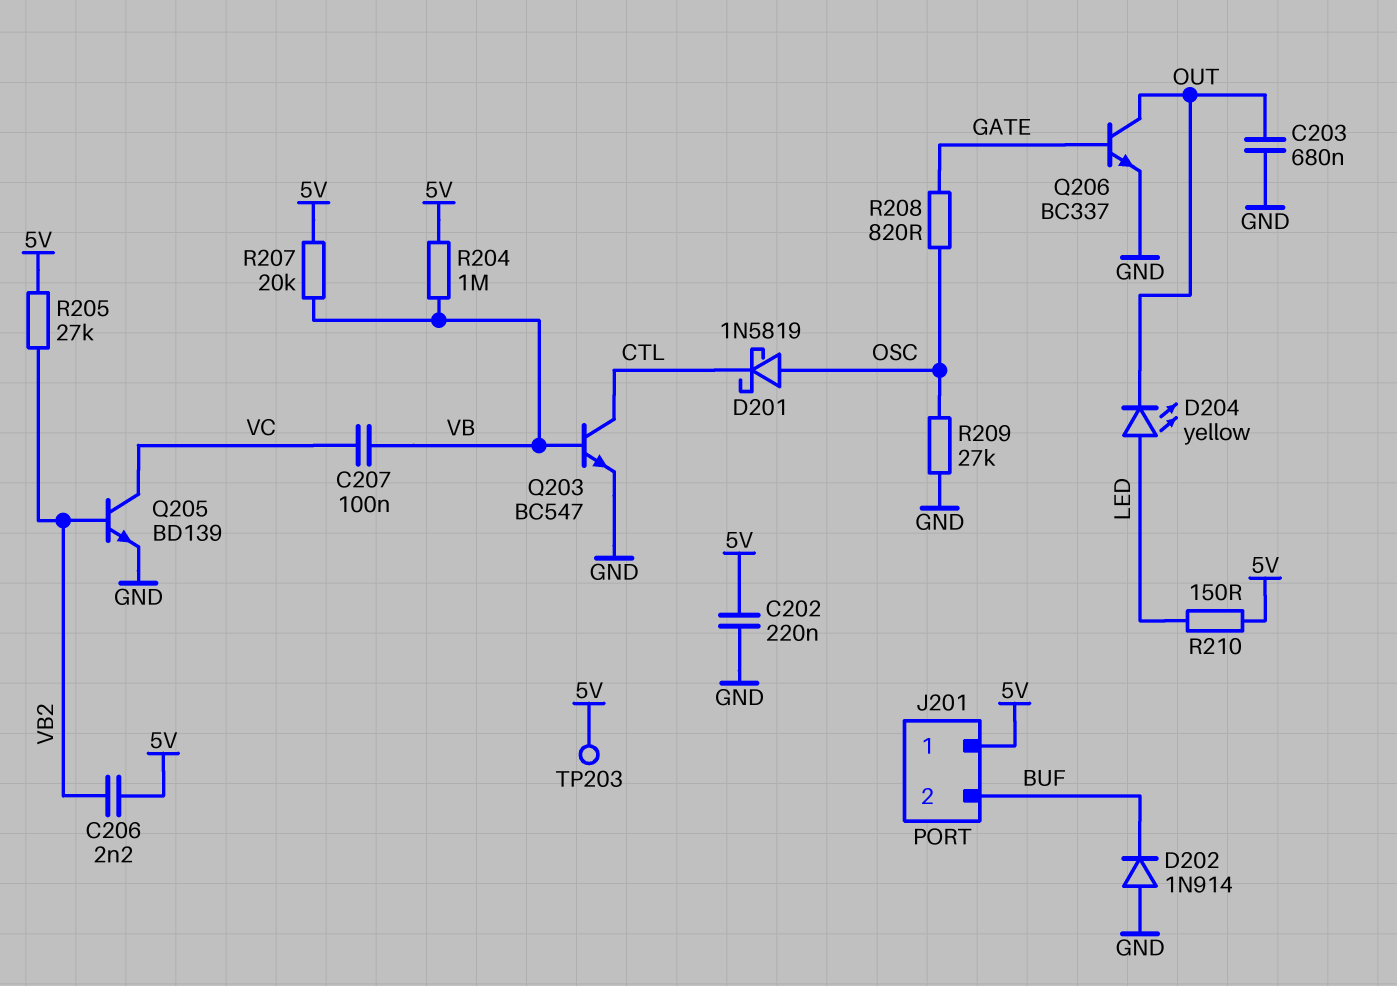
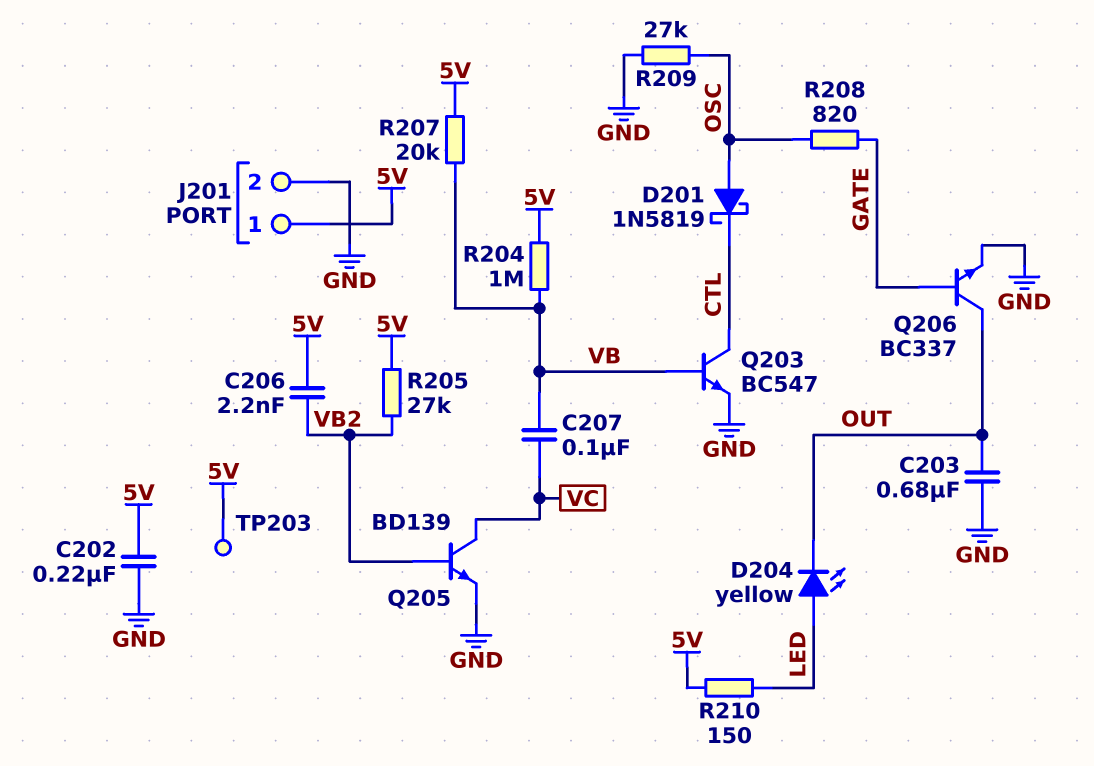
D202: diode 1N914 (A GND, K BUF) -> none
J201 pin 2: BUF -> GND

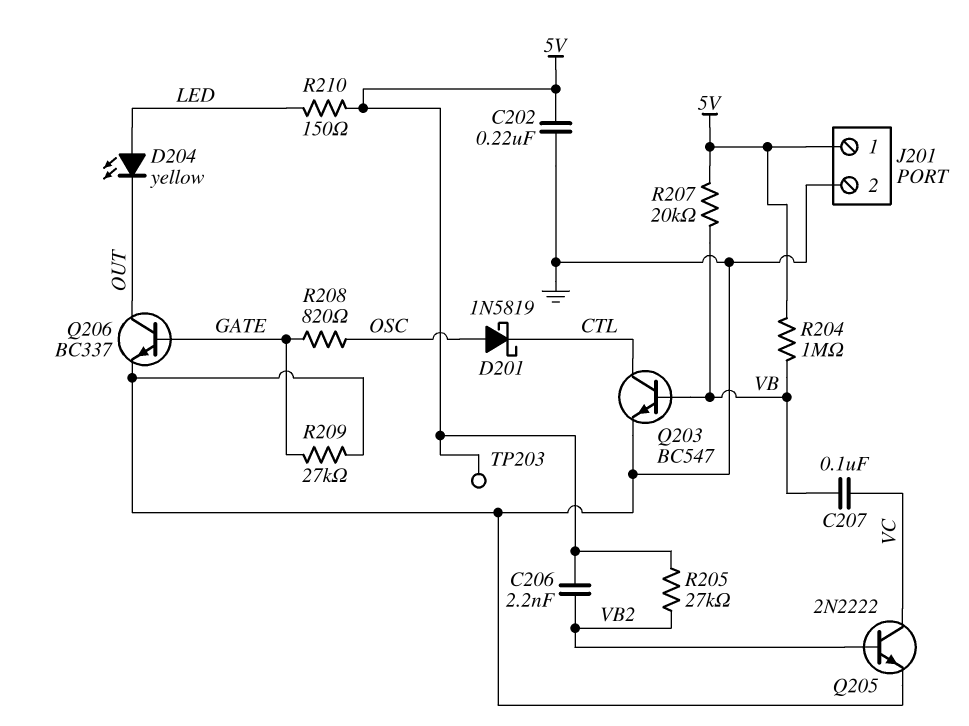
C203: 680nF (GND, OUT) -> none
Q205: NPN BD139 (B VB2, C VC, E GND) -> NPN 2N2222 (B VB2, C VC, E GND)
R209: 27k (GND, OSC) -> 27k (GATE, GND)

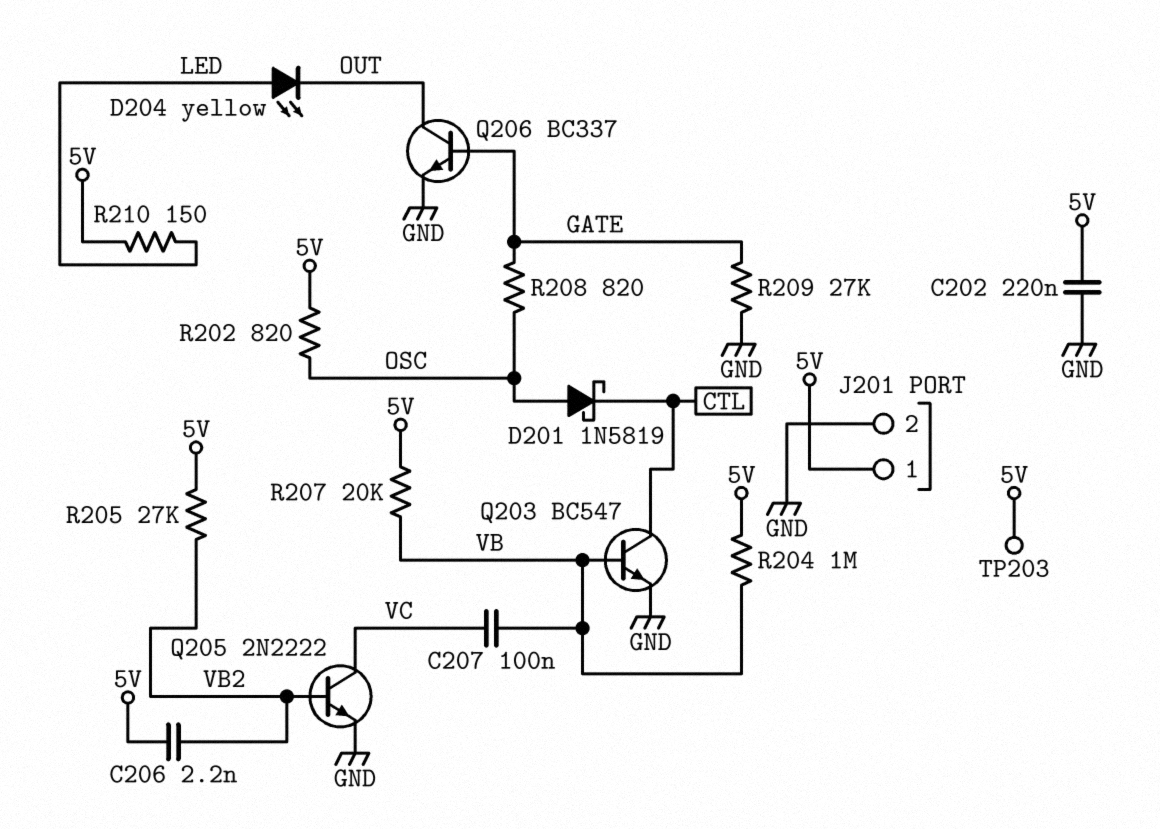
R202: none -> 820 (5V, OSC)

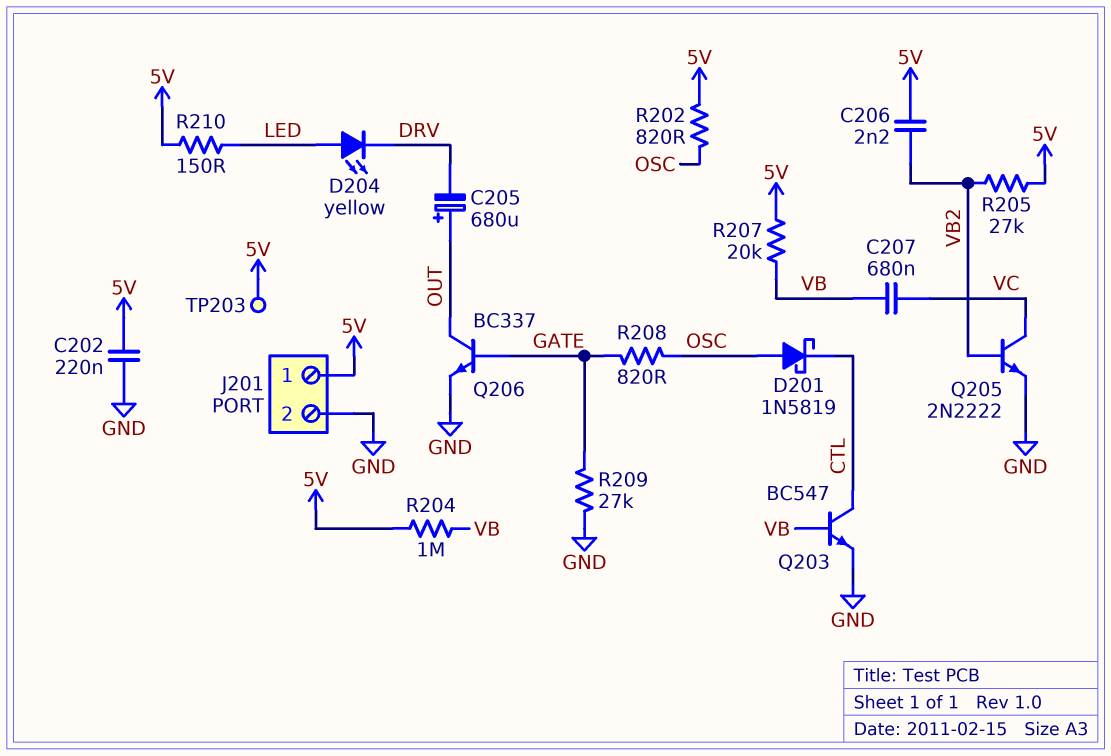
C205: none -> 680uF (plus OUT, minus DRV)
C207: 100nF (VB, VC) -> 680nF (VB, VC)
D204: LED yellow (A LED, K OUT) -> LED yellow (A LED, K DRV)

